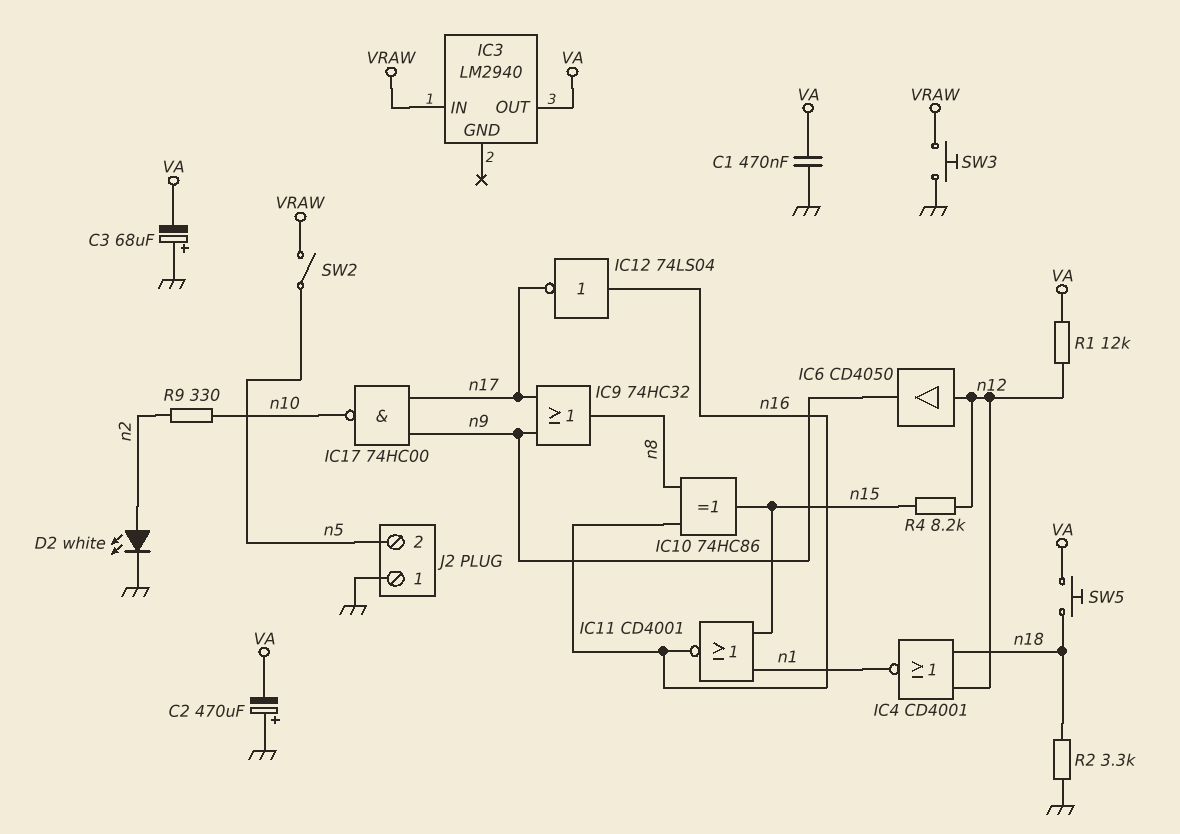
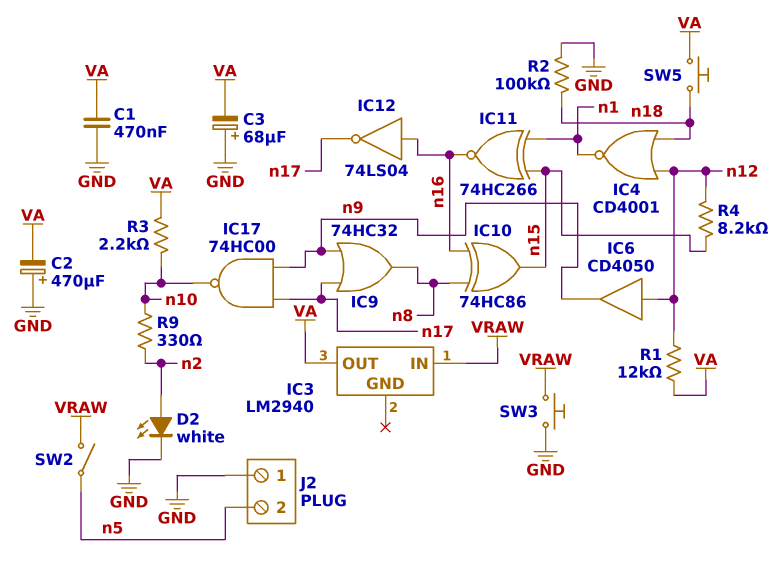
IC11: NOR CD4001 (in n1, in n15, out n16) -> XNOR 74HC266 (in n1, in n15, out n16)
R2: 3.3k (GND, n18) -> 100k (GND, n18)
R3: none -> 2.2k (VA, n10)

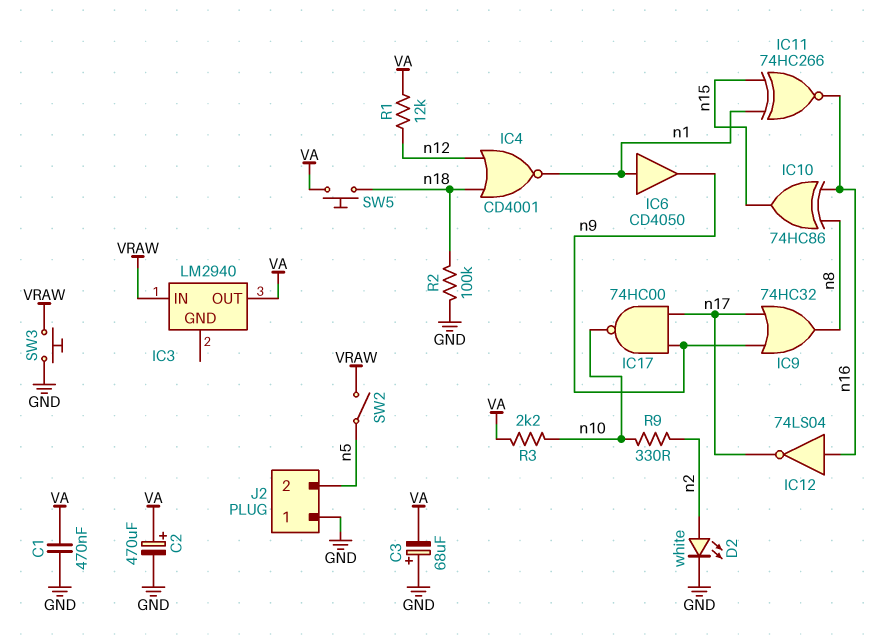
C2: 470uF (plus GND, minus VA) -> 470uF (plus VA, minus GND)
IC6: buffer CD4050 (in n12, out n9) -> buffer CD4050 (in n1, out n9)
R4: 8.2k (n12, n15) -> none

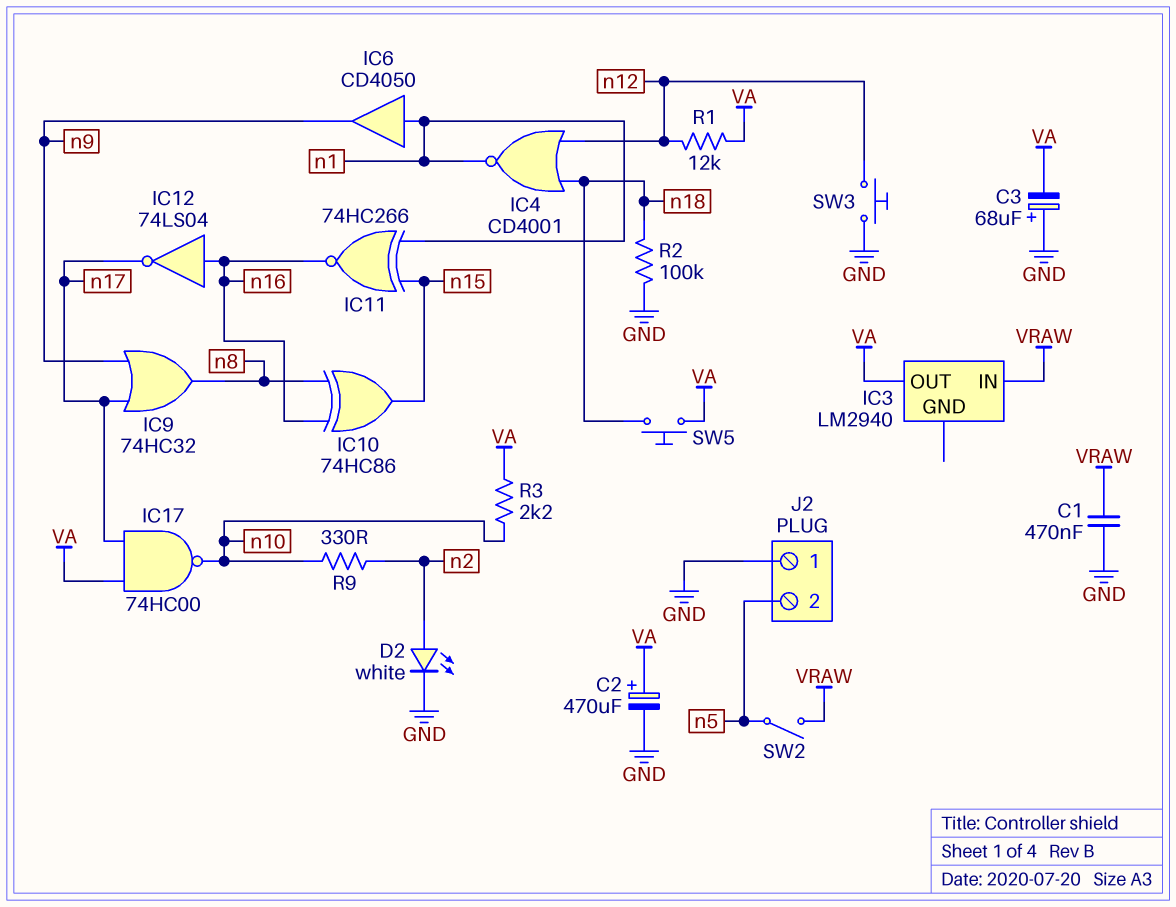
C1: 470nF (GND, VA) -> 470nF (GND, VRAW)
IC17: NAND 74HC00 (in n9, in n17, out n10) -> NAND 74HC00 (in VA, in n17, out n10)
SW3: button (GND, VRAW) -> button (GND, n12)

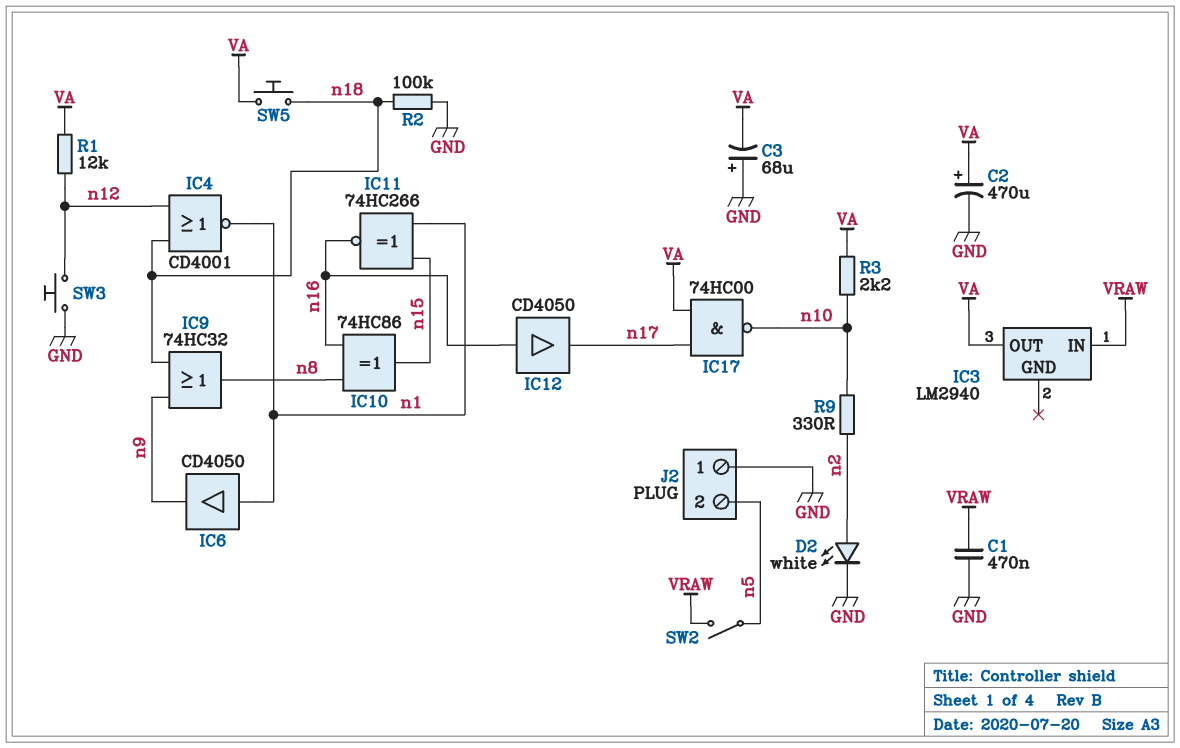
IC9: OR 74HC32 (in n9, in n17, out n8) -> OR 74HC32 (in n9, in n18, out n8)
IC12: NOT 74LS04 (in n16, out n17) -> buffer CD4050 (in n16, out n17)

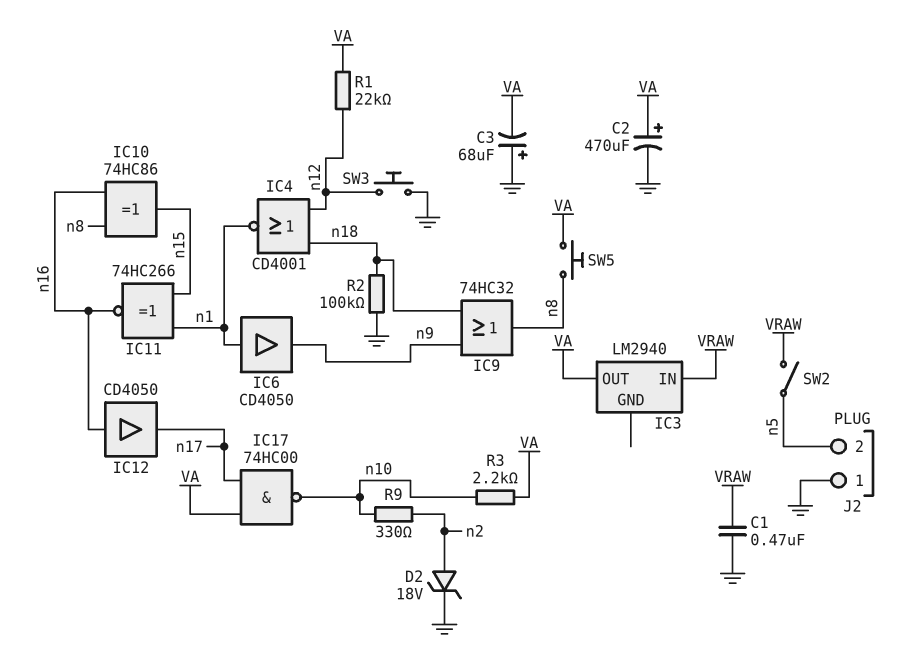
D2: LED white (A n2, K GND) -> zener 18V (A n2, K GND)
R1: 12k (VA, n12) -> 22k (VA, n12)
SW5: button (VA, n18) -> button (VA, n8)

